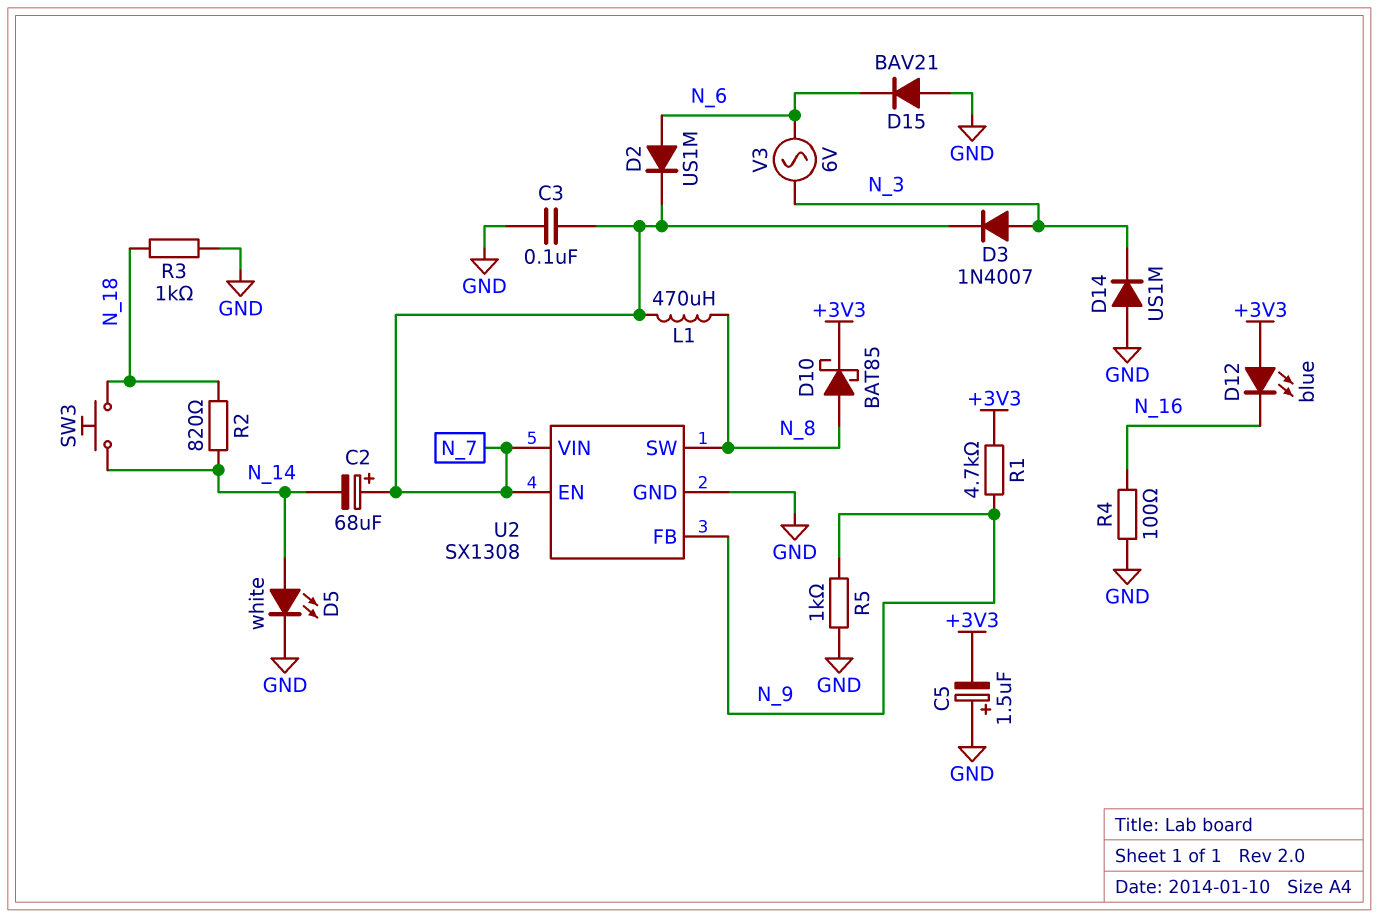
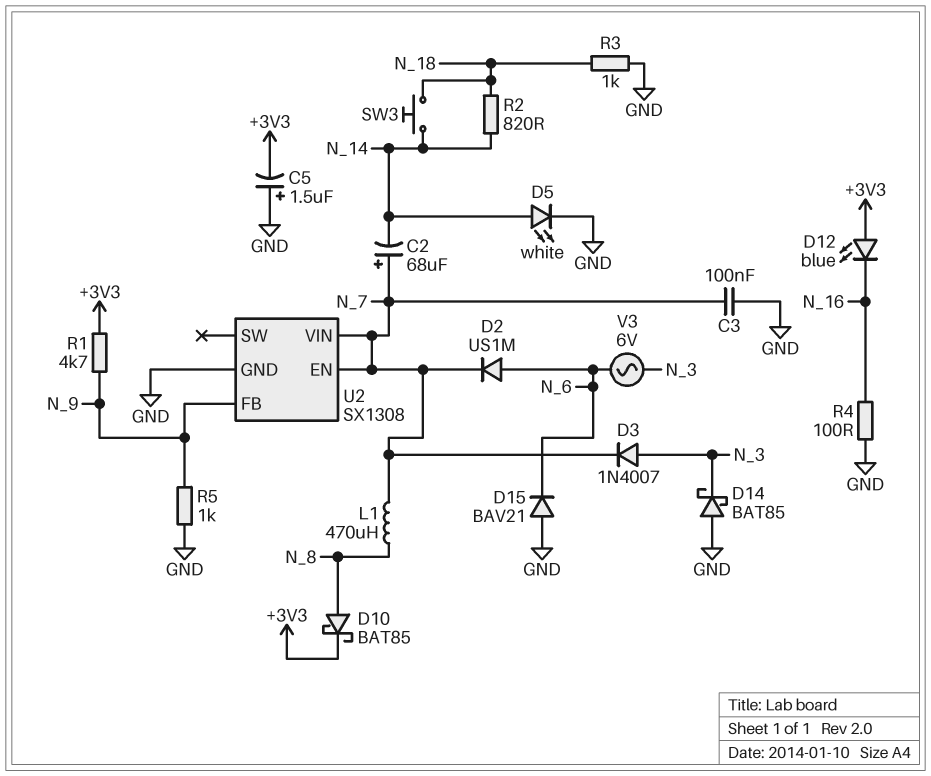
D14: diode US1M (A GND, K N_3) -> schottky BAT85 (A GND, K N_3)
U2 pin SW: N_8 -> none

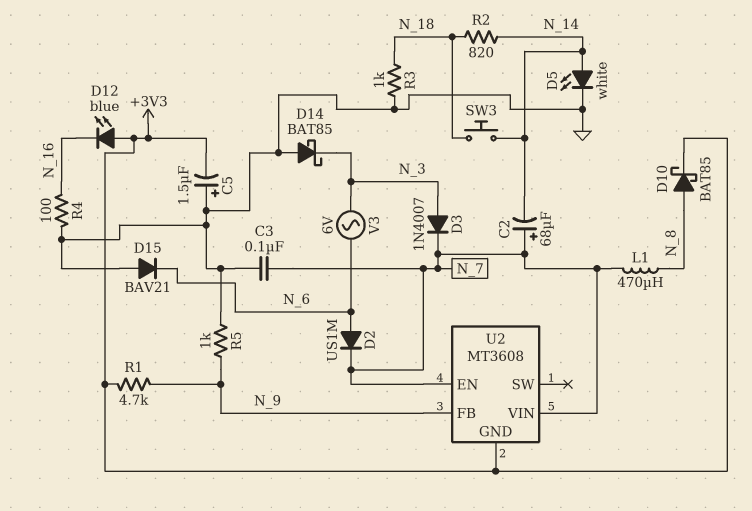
U2: SX1308 -> MT3608
U2 pin GND: GND -> +3V3

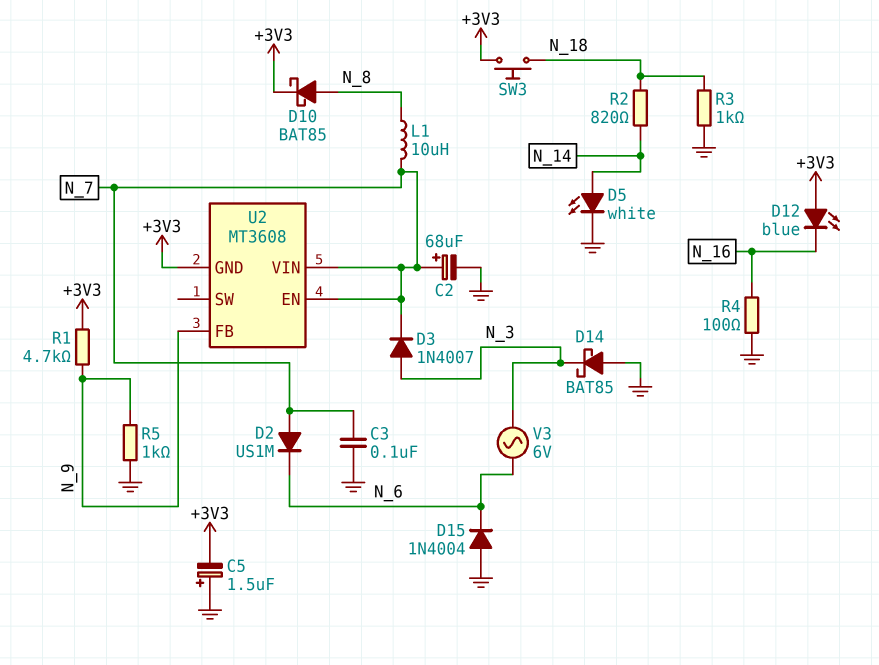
C2: 68uF (plus N_7, minus N_14) -> 68uF (plus N_7, minus GND)
D2: diode US1M (A N_6, K N_7) -> diode US1M (A N_7, K N_6)
D15: diode BAV21 (A GND, K N_6) -> diode 1N4004 (A GND, K N_6)
L1: 470uH (N_7, N_8) -> 10uH (N_7, N_8)
SW3: button (N_14, N_18) -> button (+3V3, N_18)

